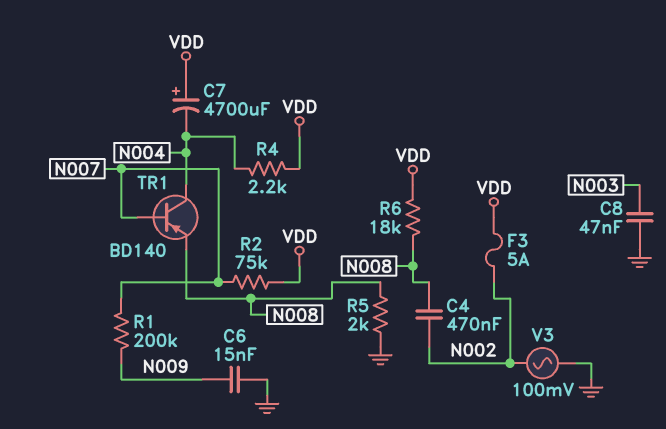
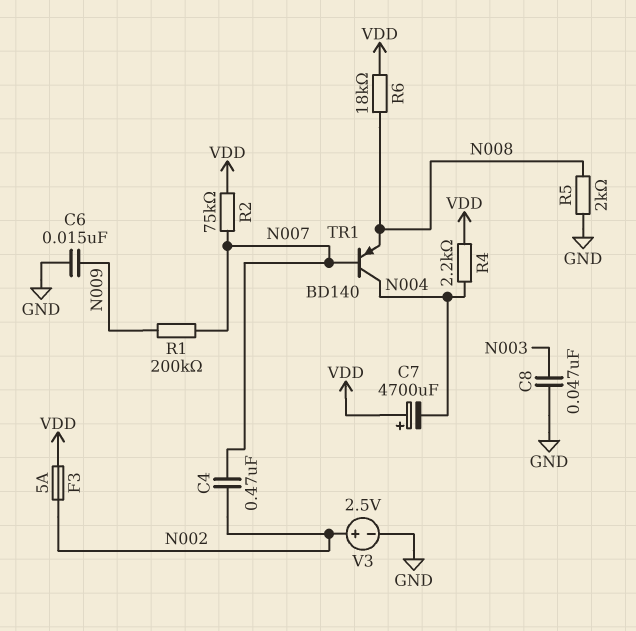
C4: 470nF (N002, N008) -> 470nF (N002, N007)
V3: AC 100mV (GND, N002) -> 2.5V (plus N002, minus GND)

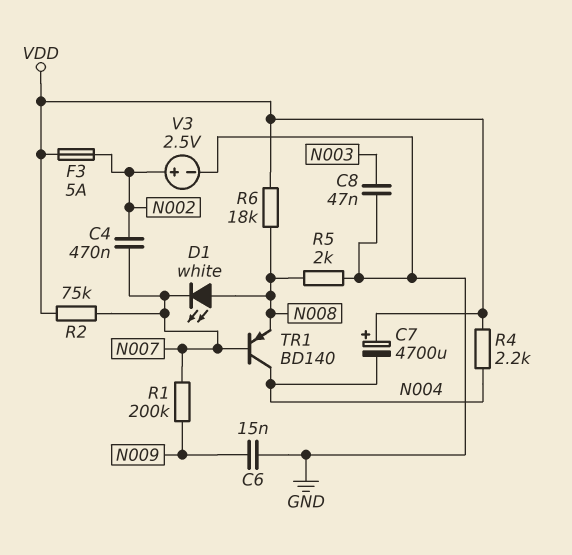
D1: none -> LED white (A N008, K N007)

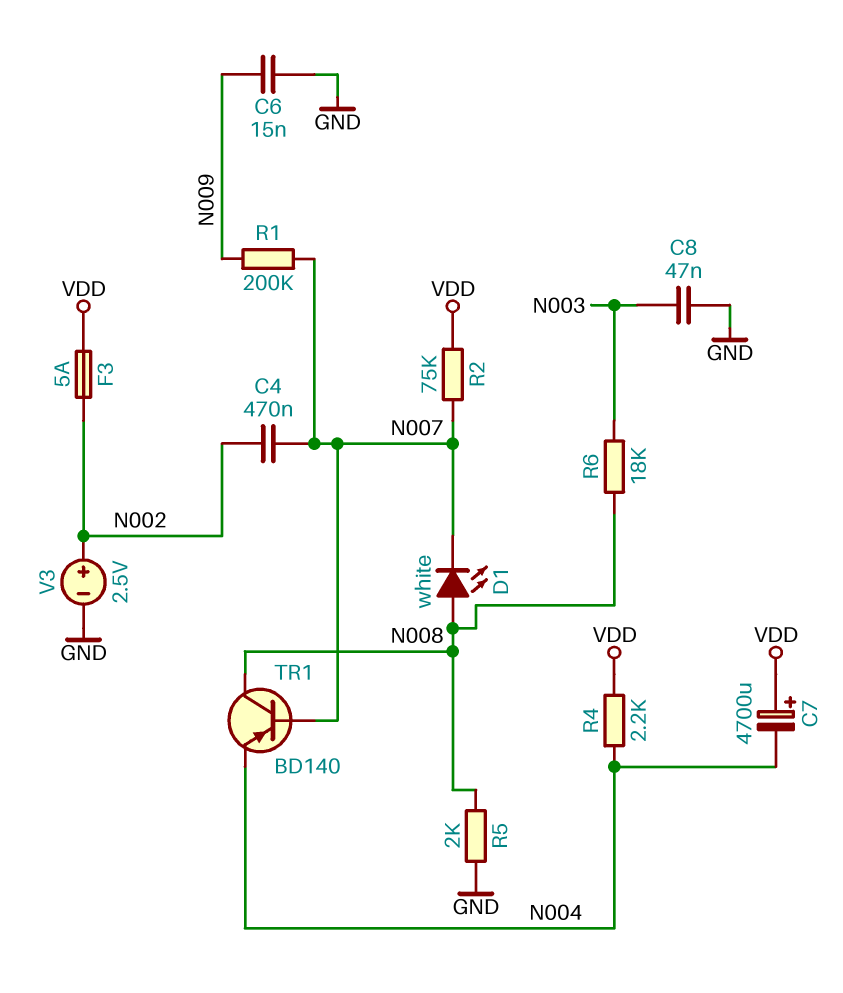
R6: 18k (N008, VDD) -> 18k (N003, N008)
TR1: PNP BD140 (B N007, C N004, E N008) -> PNP BD140 (B N007, C N008, E N004)

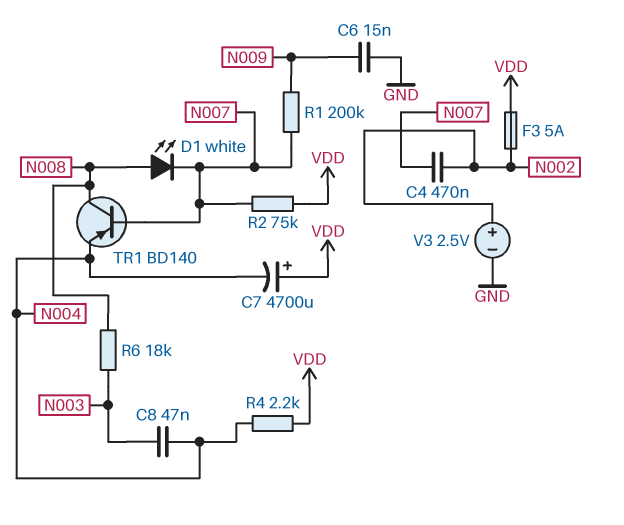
C8: 47nF (GND, N003) -> 47nF (N003, N004)
R5: 2k (GND, N008) -> none

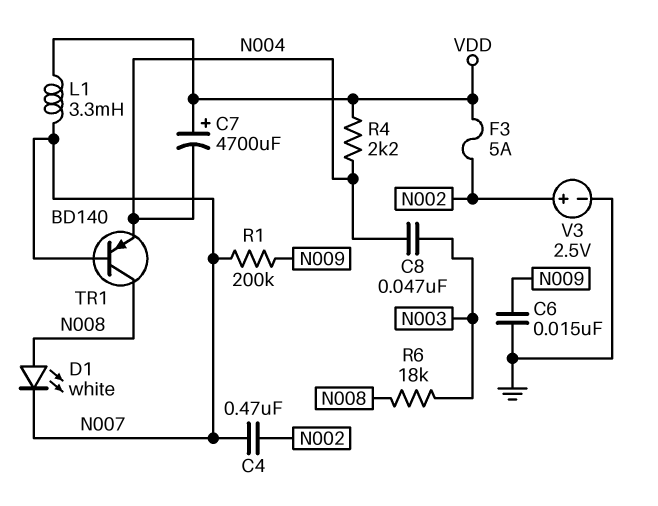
L1: none -> 3.3mH (N007, VDD)
R2: 75k (N007, VDD) -> none

